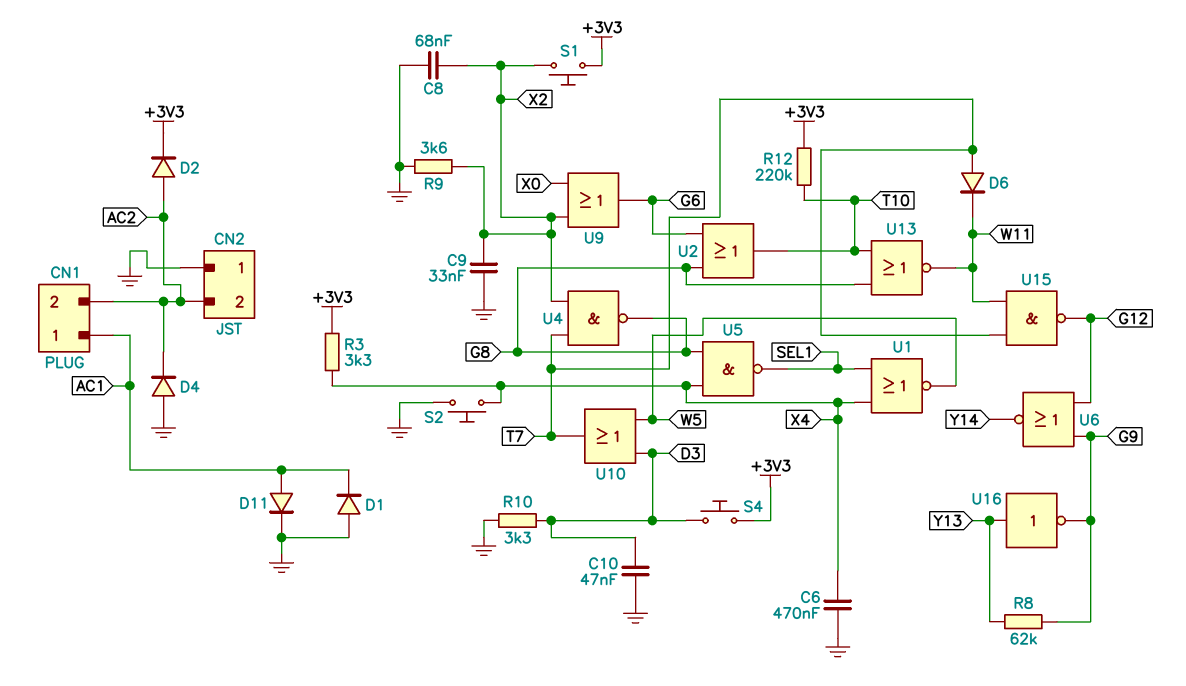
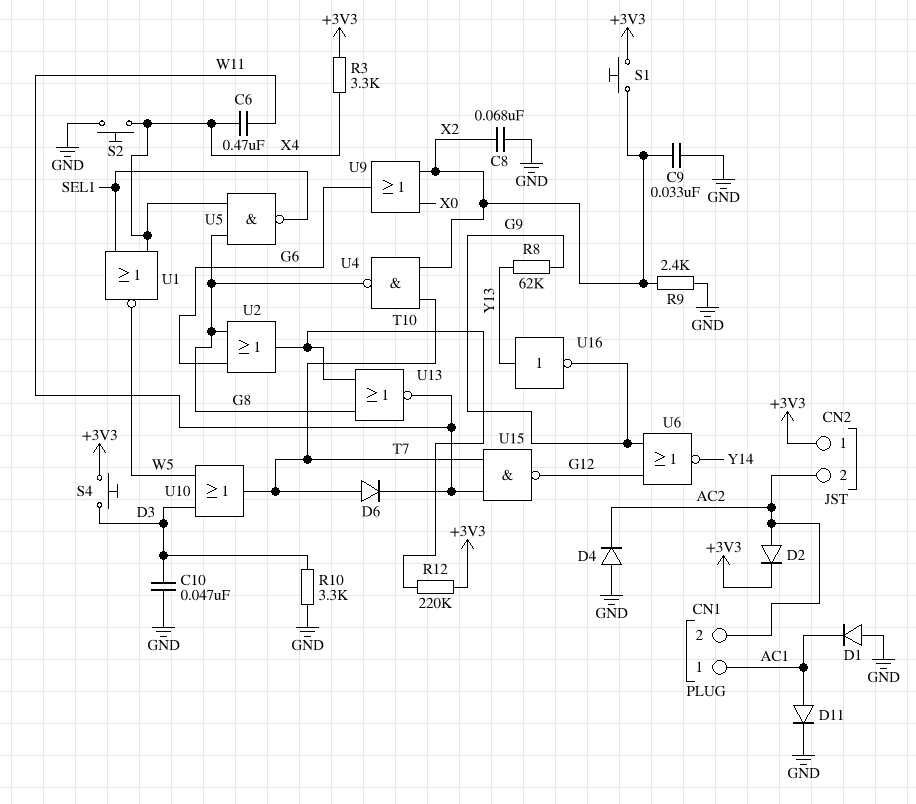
C6: 470nF (GND, X4) -> 470nF (W11, X4)
CN2 pin 1: GND -> +3V3
R9: 3.6k (GND, X2) -> 2.4k (GND, X2)

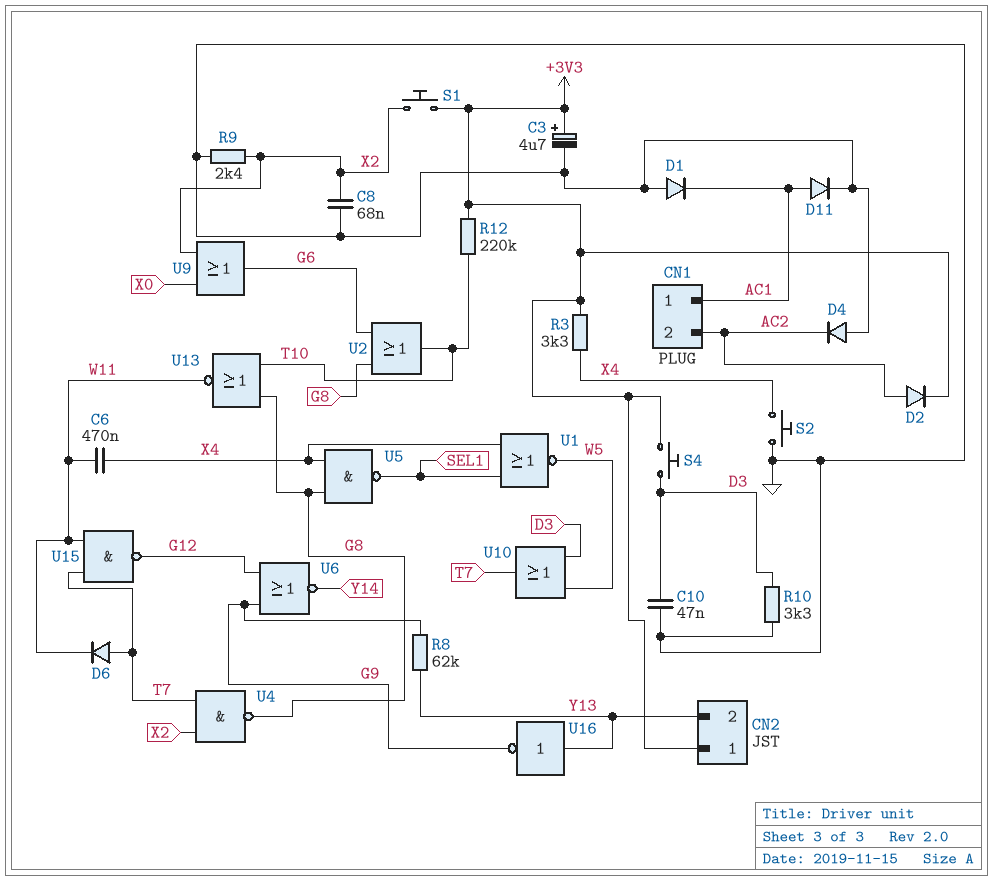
C3: none -> 4.7uF (plus +3V3, minus GND)
C9: 33nF (GND, X2) -> none
CN2 pin 2: AC2 -> Y13

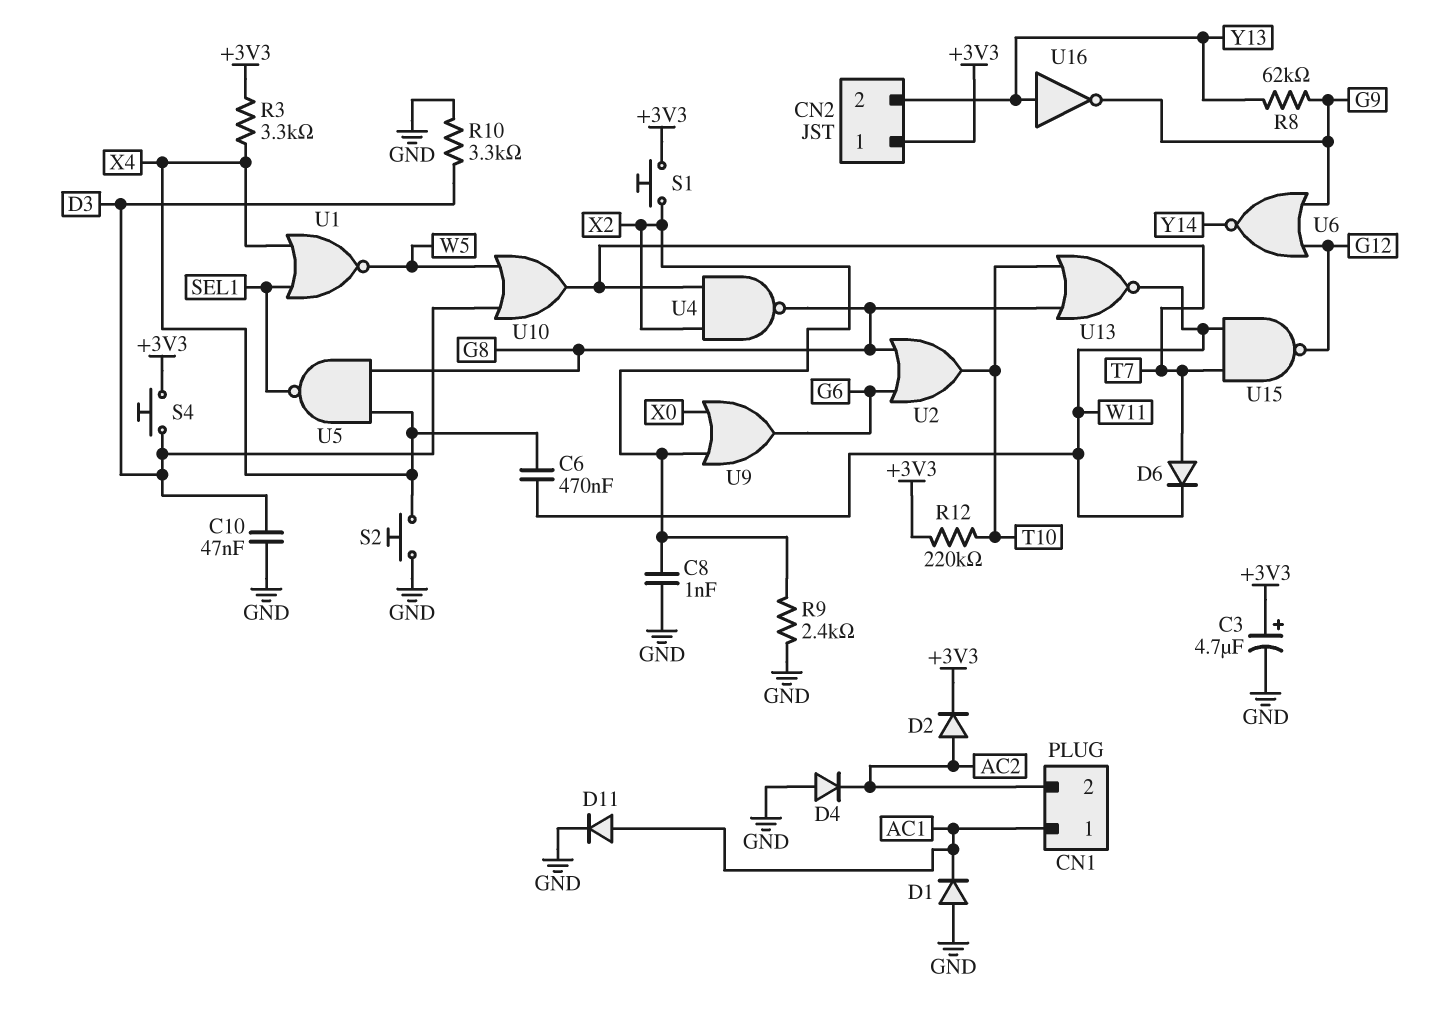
C8: 68nF (GND, X2) -> 1nF (GND, X2)

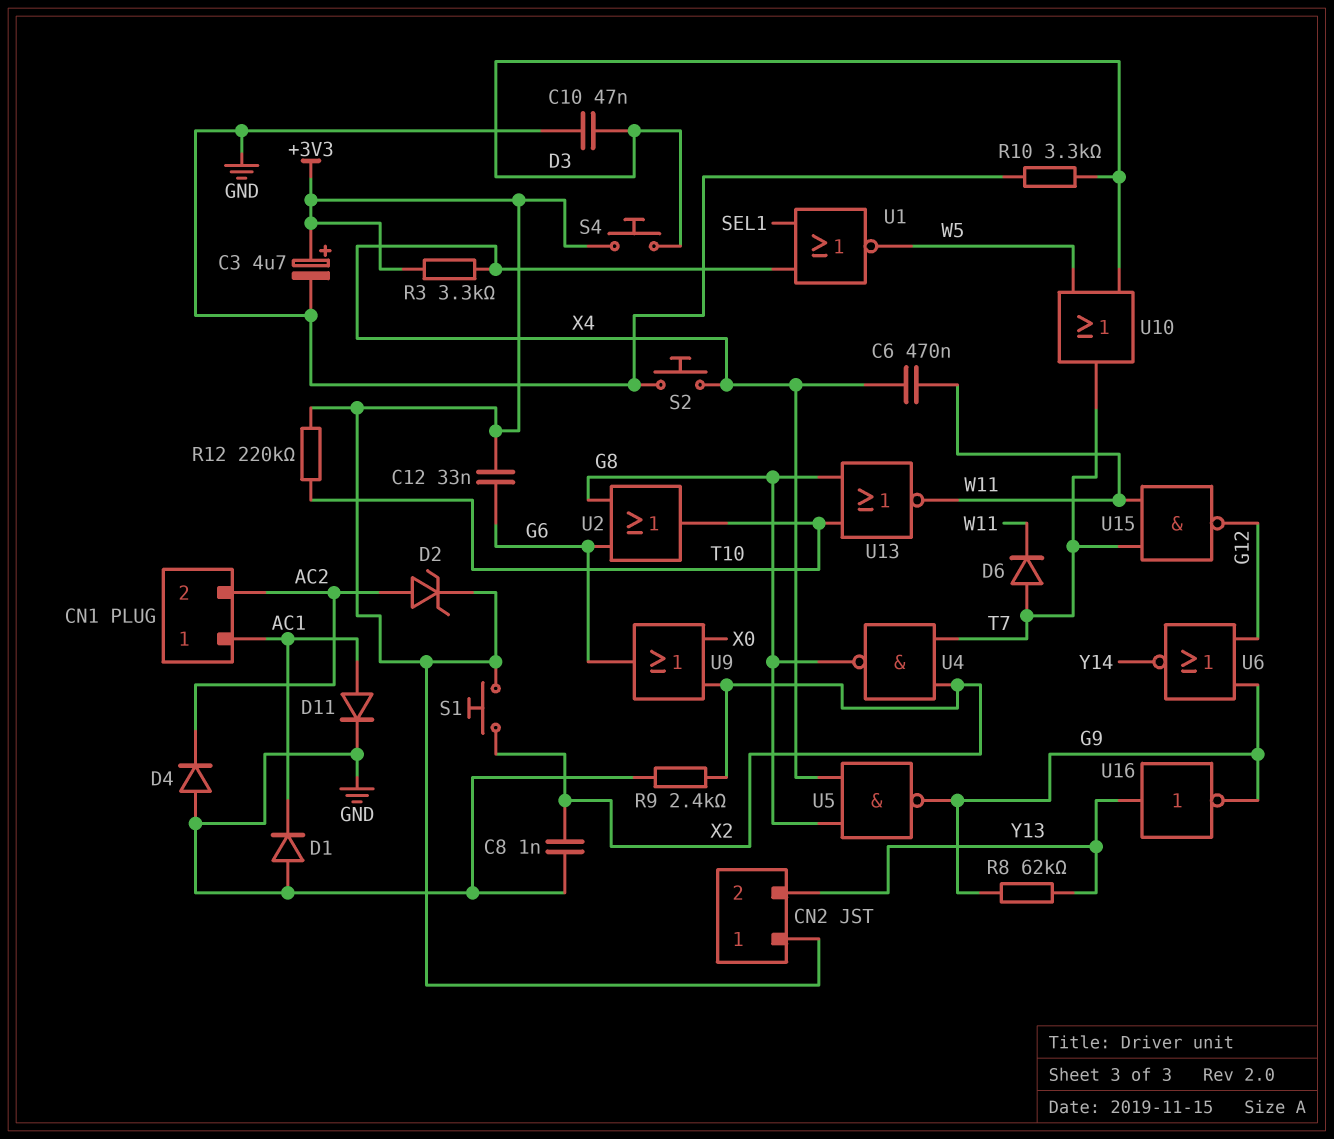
C12: none -> 33nF (+3V3, G6)
D2: diode (A AC2, K +3V3) -> zener (A AC2, K +3V3)
U5: NAND (in G8, in X4, out SEL1) -> NAND (in G8, in X4, out G9)

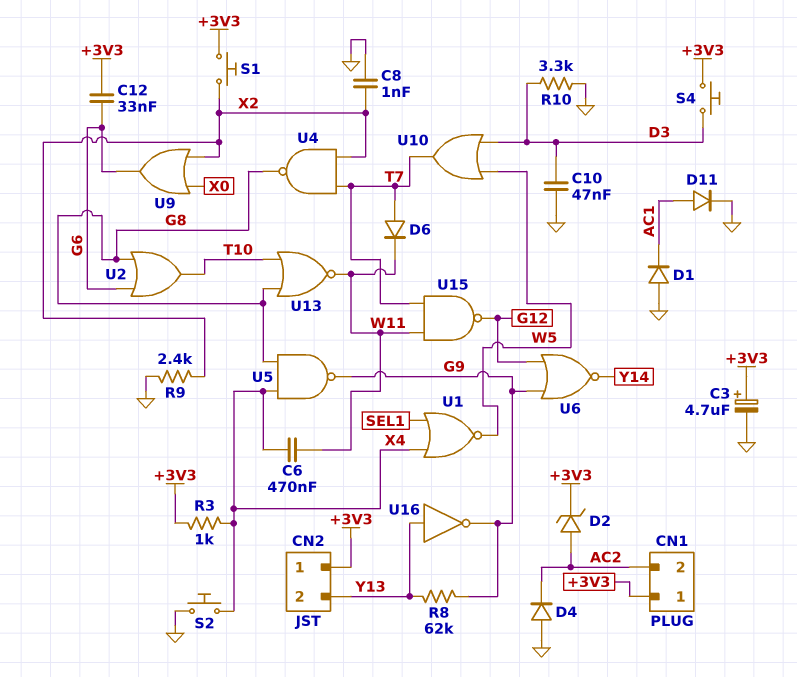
CN1 pin 1: AC1 -> +3V3
R3: 3.3k (+3V3, X4) -> 1k (+3V3, X4)
R12: 220k (+3V3, T10) -> none

